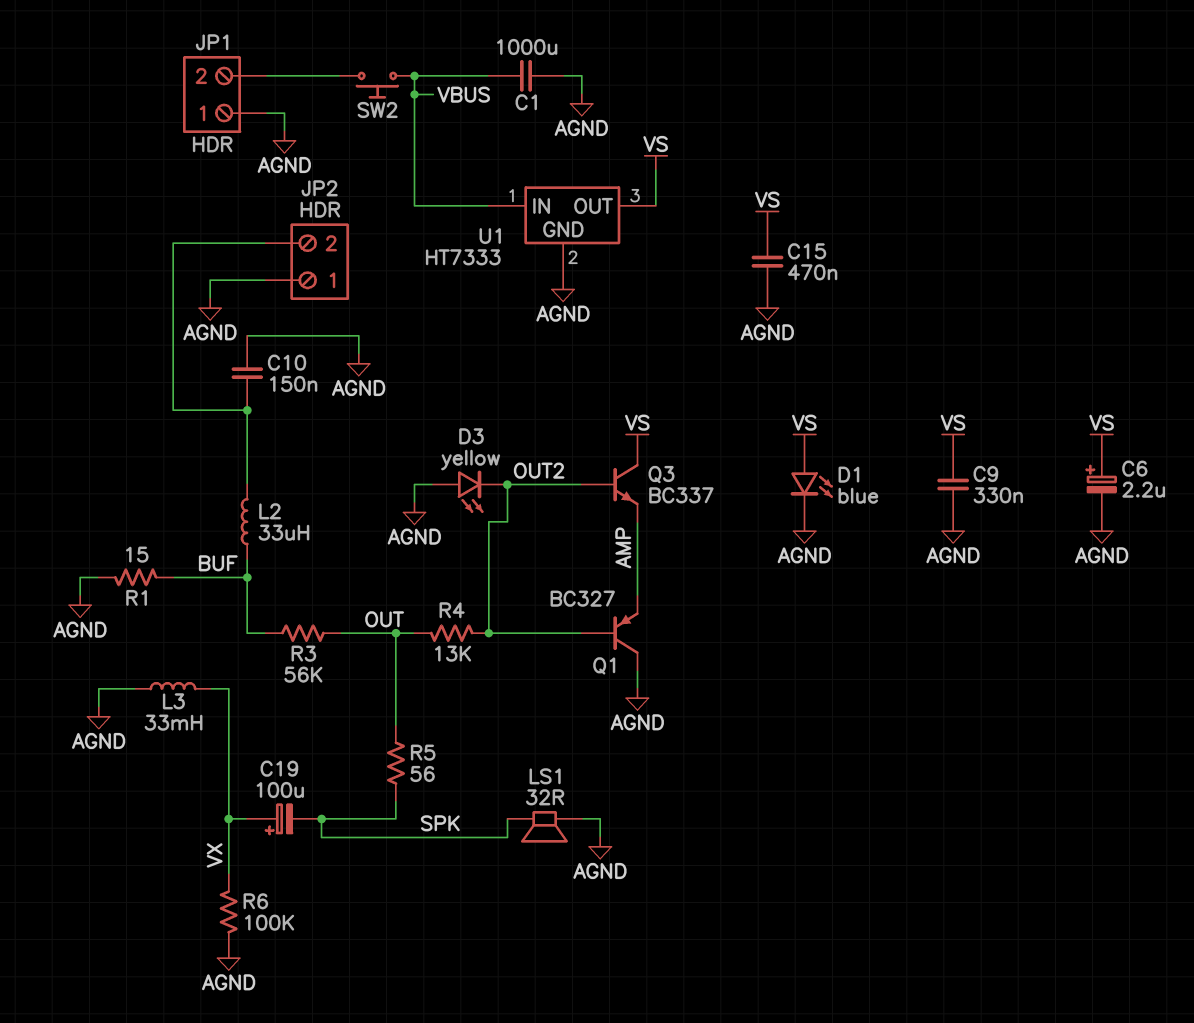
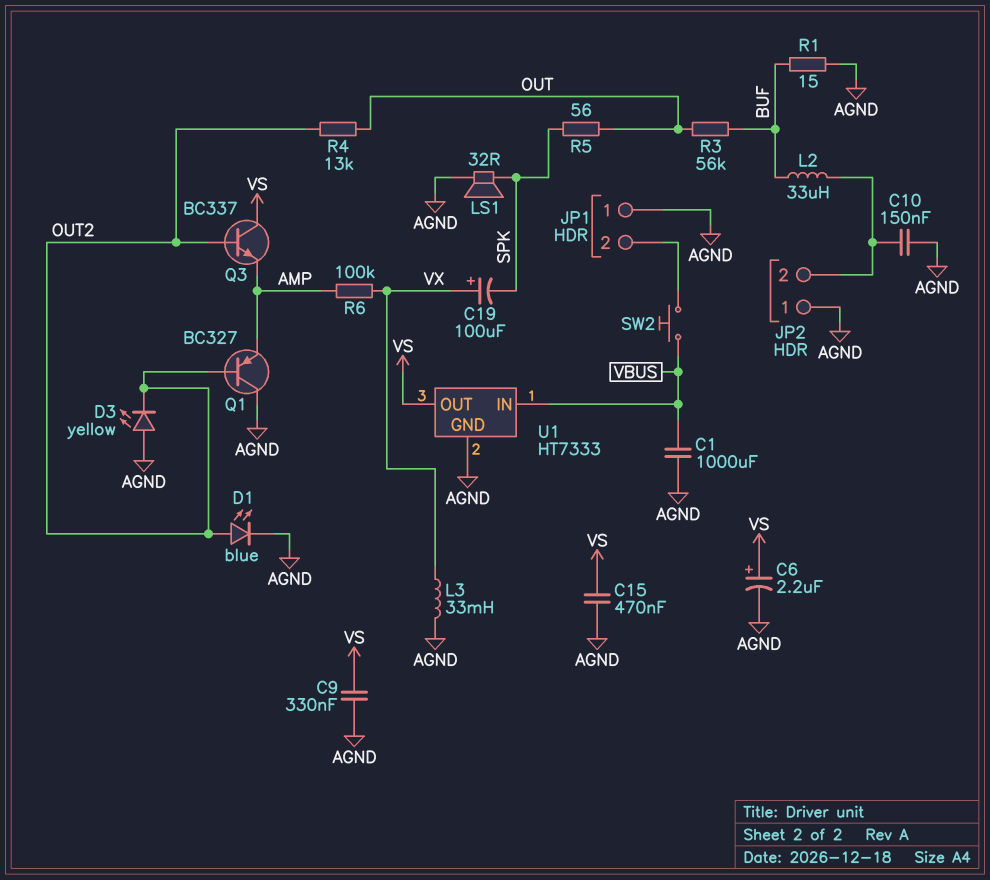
D1: LED blue (A VS, K AGND) -> LED blue (A OUT2, K AGND)
R6: 100k (AGND, VX) -> 100k (AMP, VX)

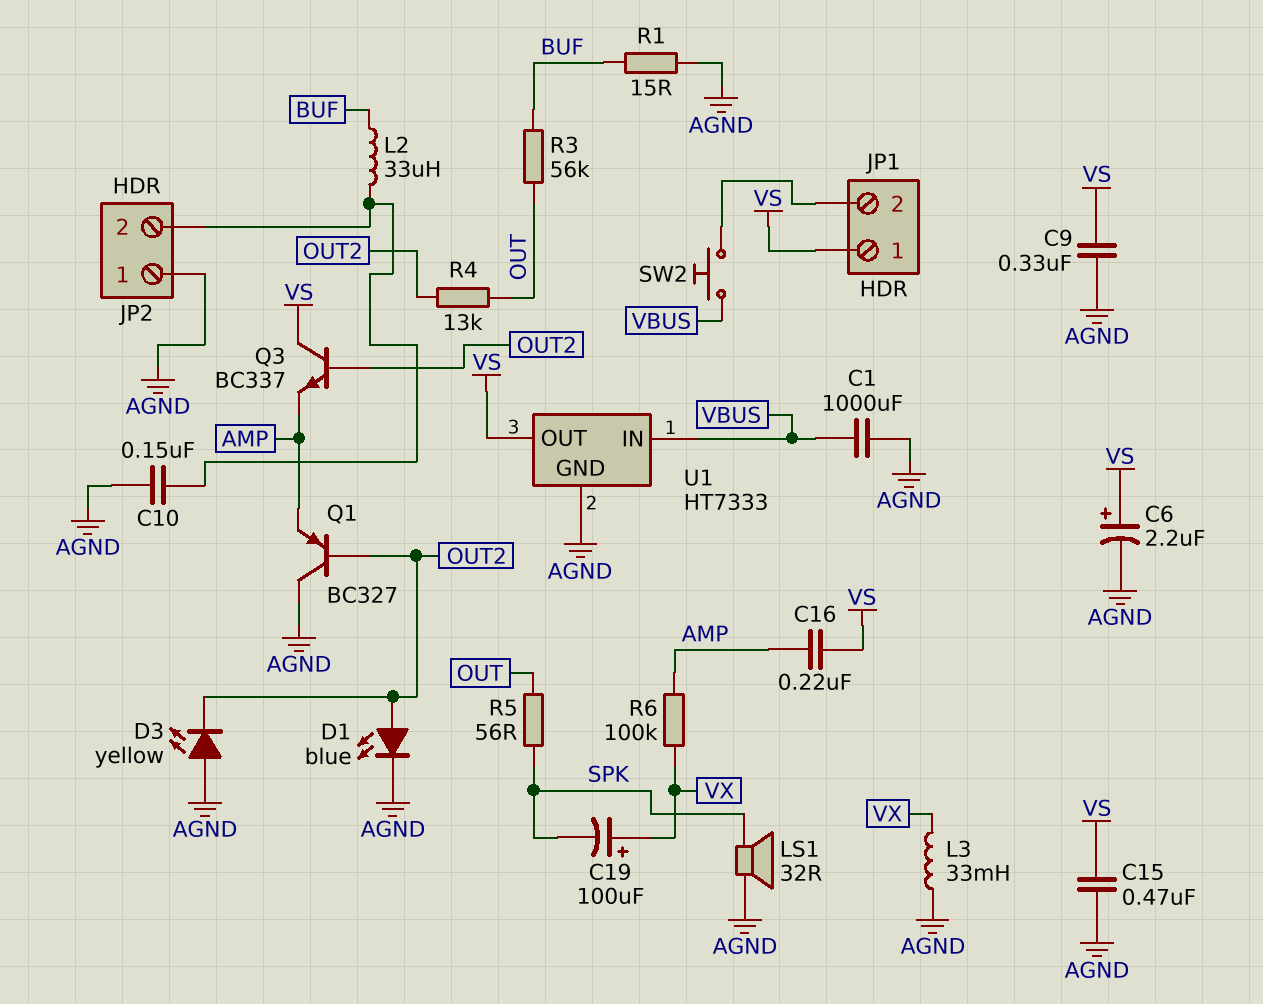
C16: none -> 220nF (AMP, VS)
JP1 pin 1: AGND -> VS

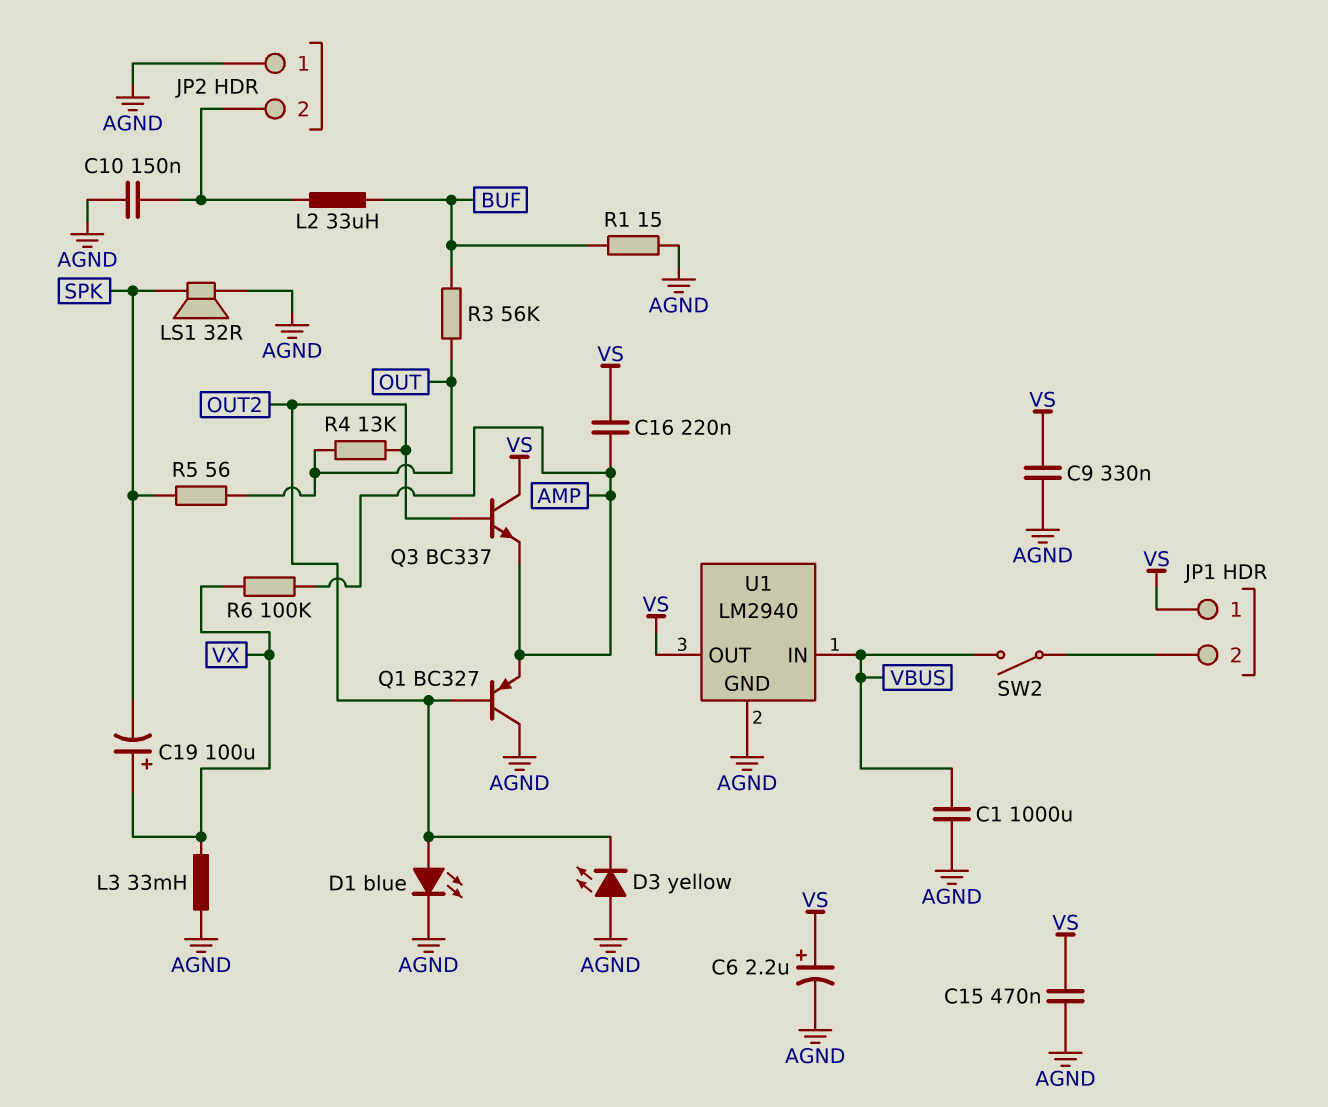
SW2: button (JP1/2, VBUS) -> switch (JP1/2, VBUS)
U1: HT7333 -> LM2940

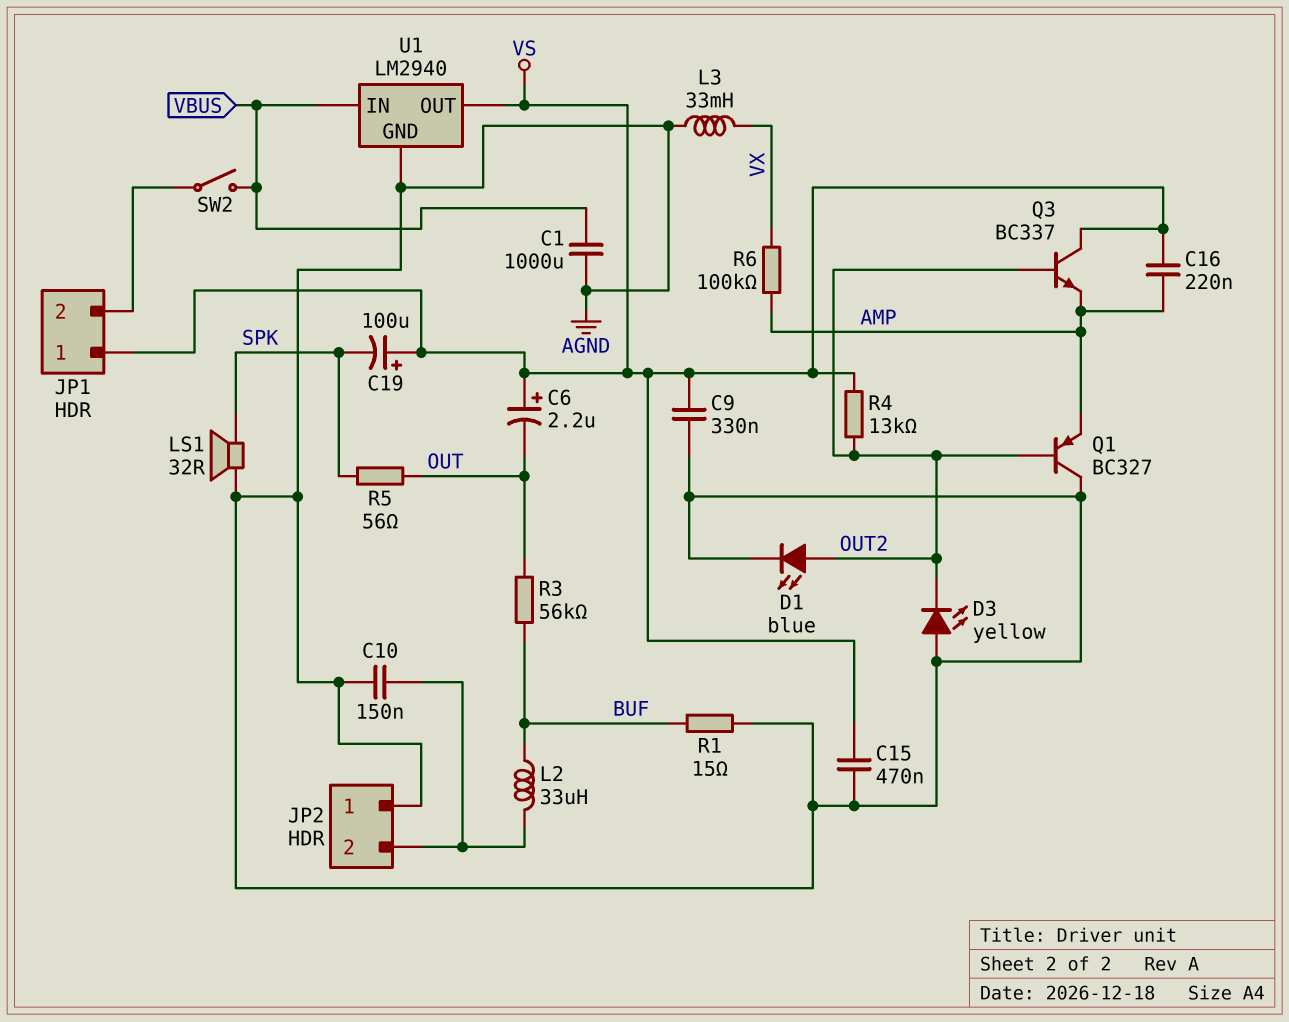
C6: 2.2uF (plus VS, minus AGND) -> 2.2uF (plus VS, minus OUT)
C19: 100uF (plus VX, minus SPK) -> 100uF (plus VS, minus SPK)
R4: 13k (OUT, OUT2) -> 13k (OUT2, VS)

